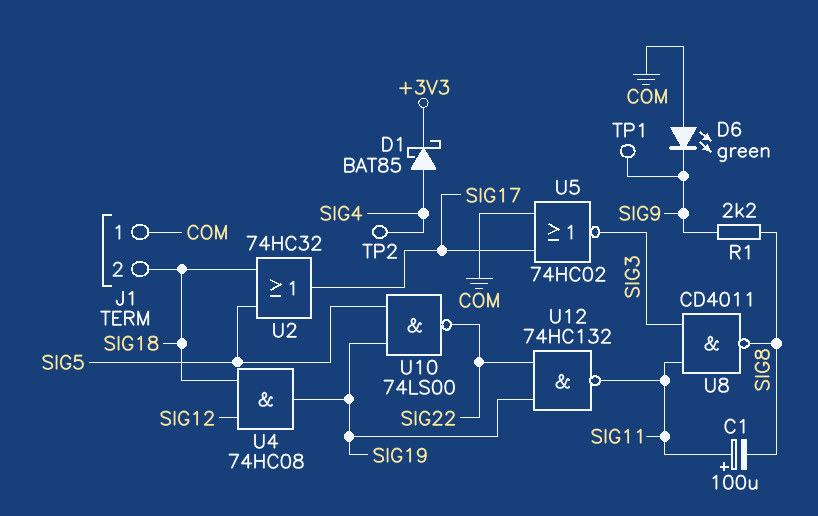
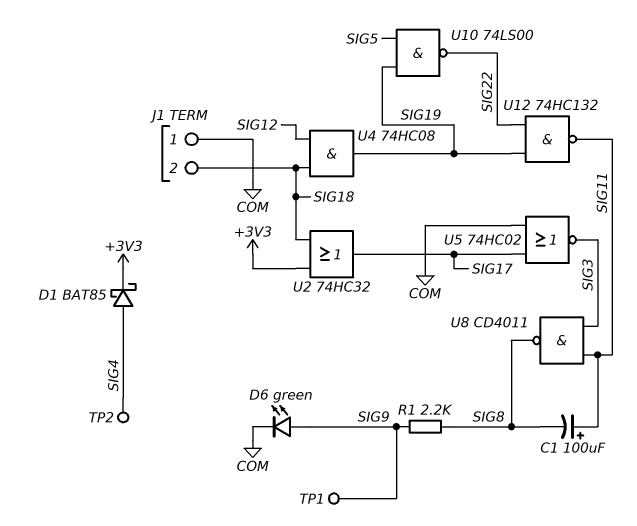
D6: LED green (A COM, K SIG9) -> LED green (A SIG9, K COM)
U2: OR 74HC32 (in SIG5, in SIG18, out SIG17) -> OR 74HC32 (in +3V3, in SIG18, out SIG17)

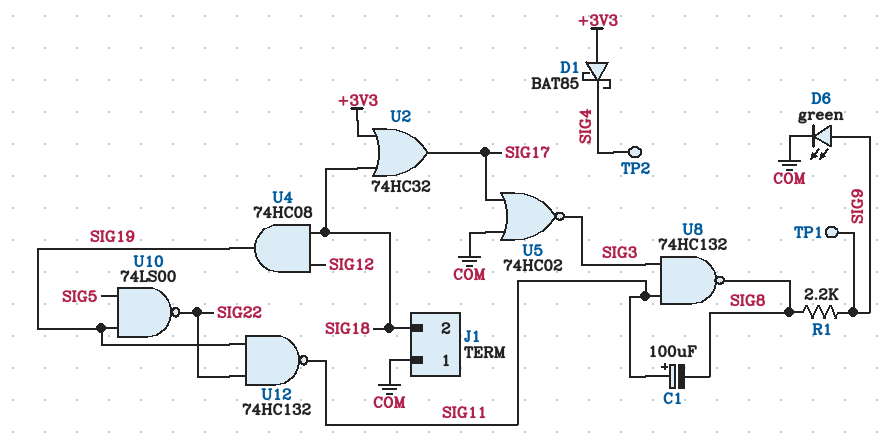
D1: schottky BAT85 (A SIG4, K +3V3) -> schottky BAT85 (A +3V3, K SIG4)
U8: NAND CD4011 (in SIG3, in SIG11, out SIG8) -> NAND 74HC132 (in SIG3, in SIG11, out SIG8)

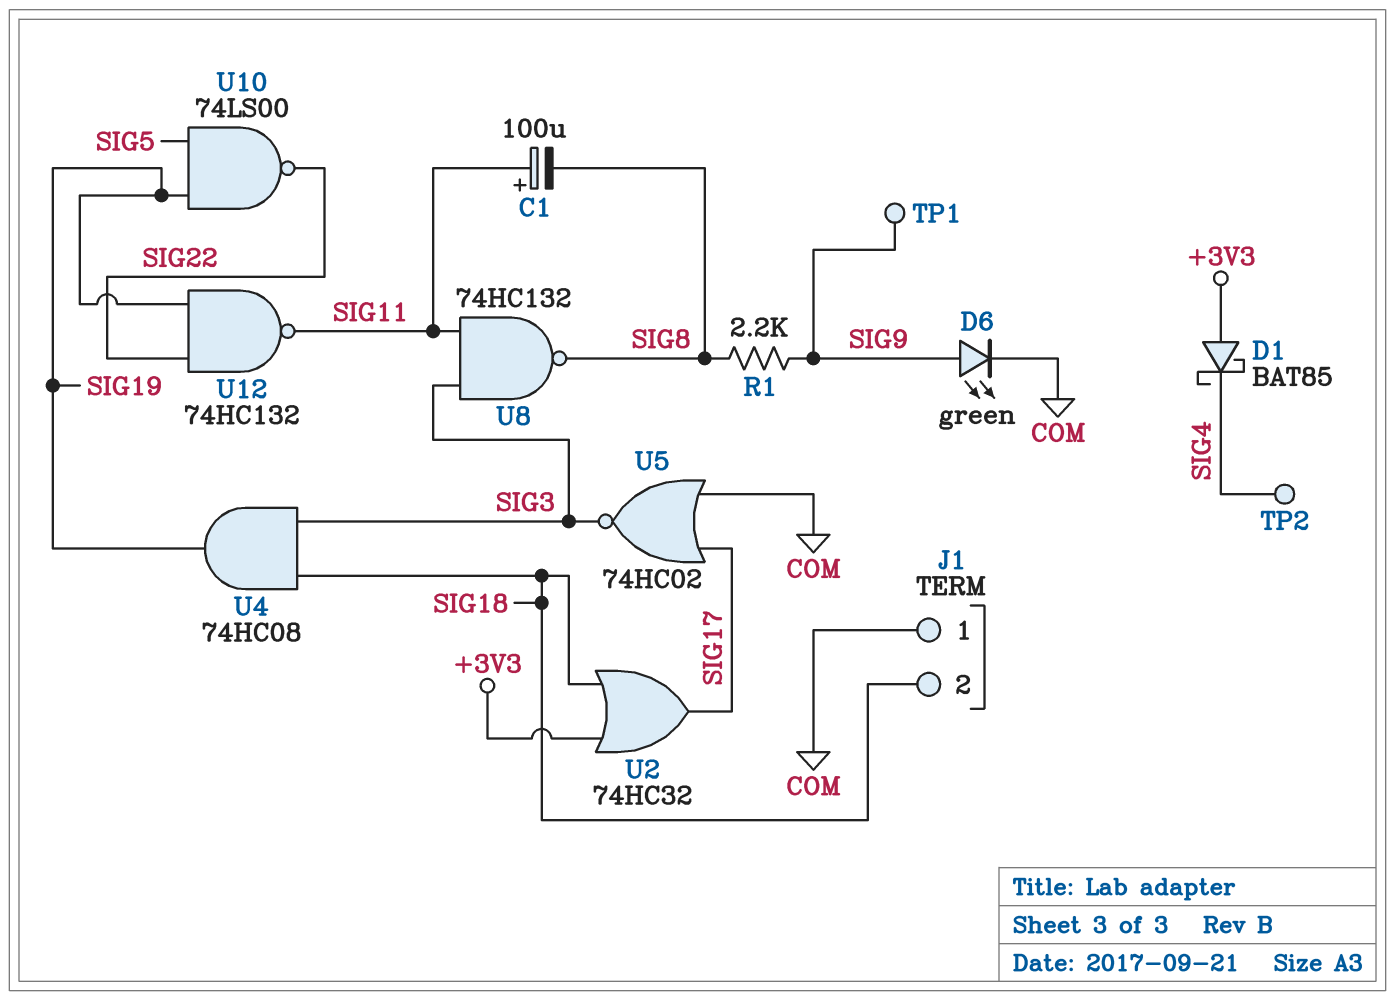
U4: AND 74HC08 (in SIG12, in SIG18, out SIG19) -> AND 74HC08 (in SIG3, in SIG18, out SIG19)

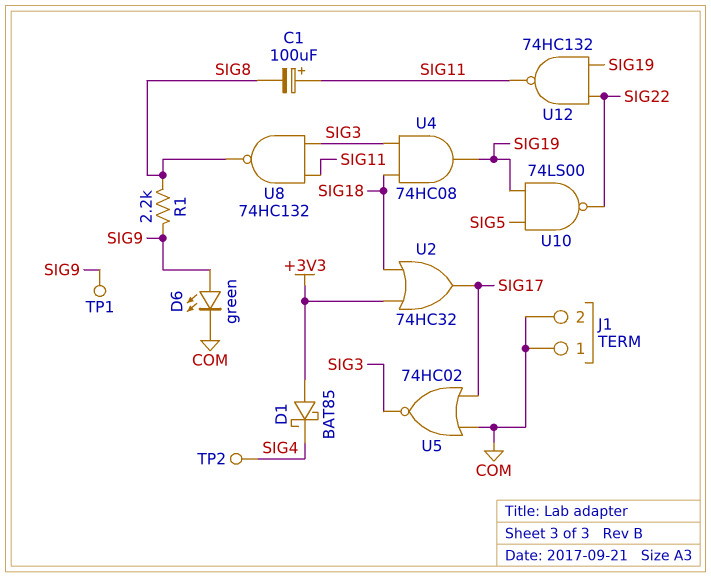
J1 pin 2: SIG18 -> COM

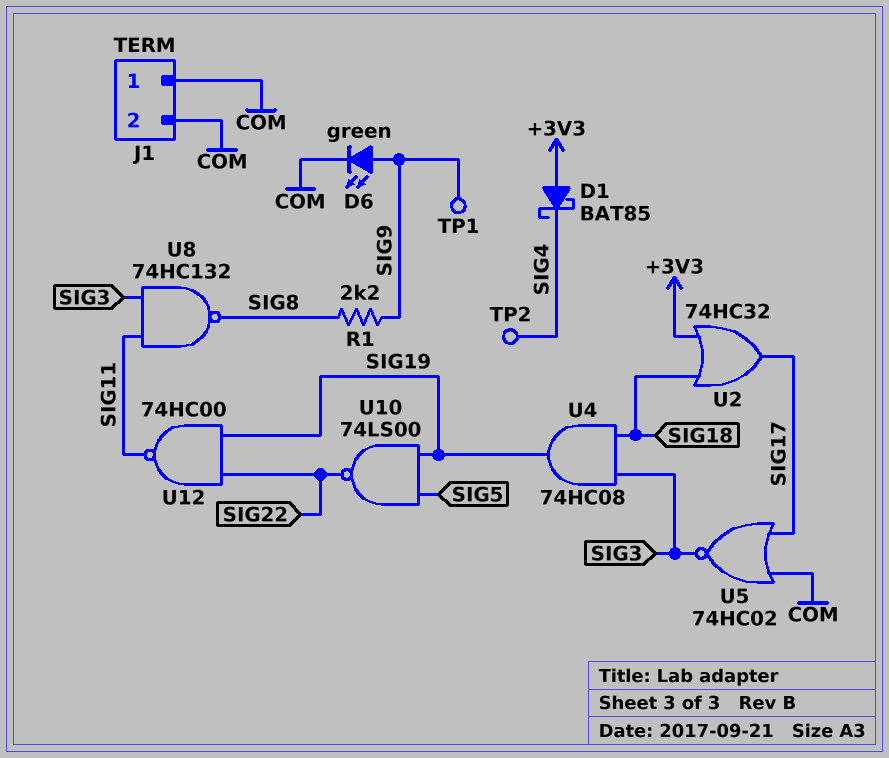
C1: 100uF (plus SIG11, minus SIG8) -> none
U12: NAND 74HC132 (in SIG19, in SIG22, out SIG11) -> NAND 74HC00 (in SIG19, in SIG22, out SIG11)

